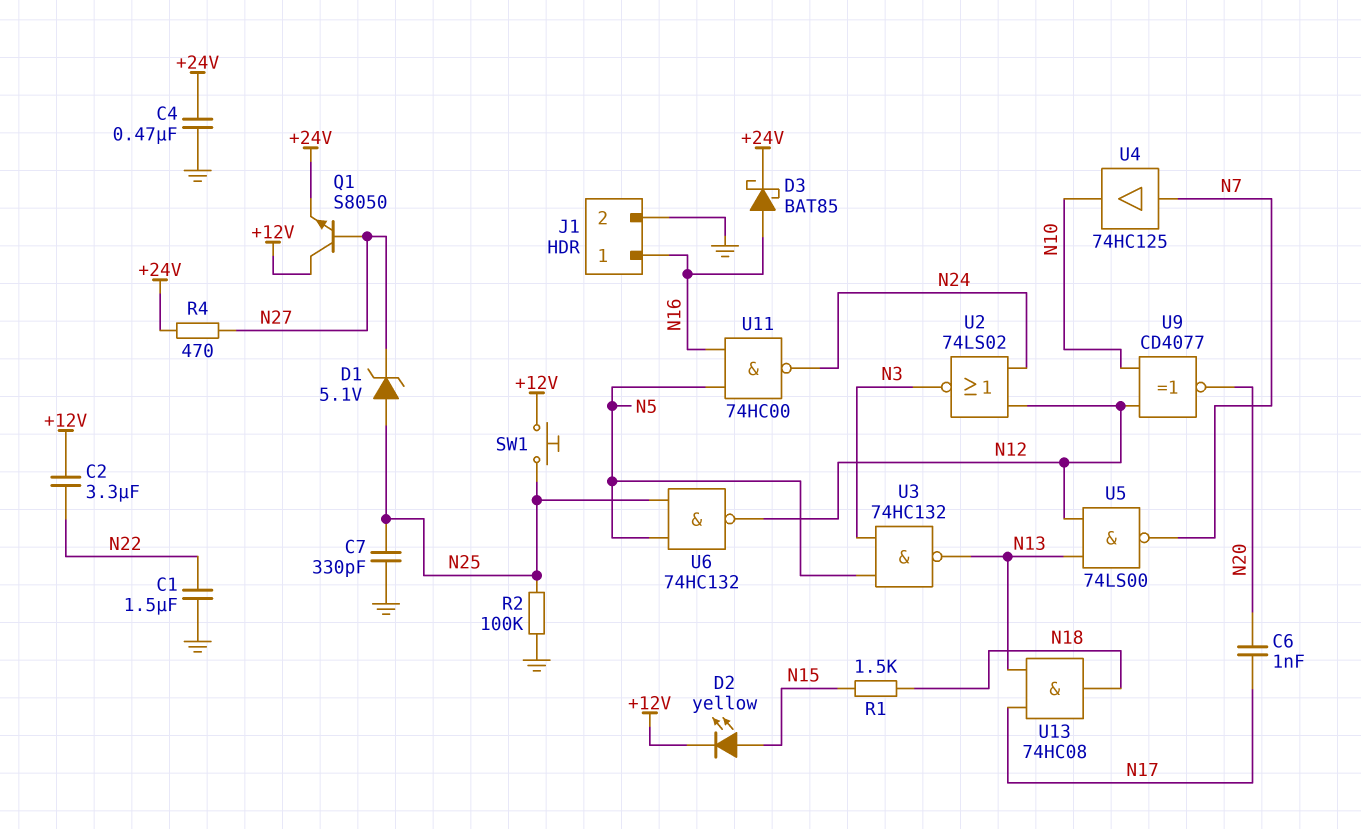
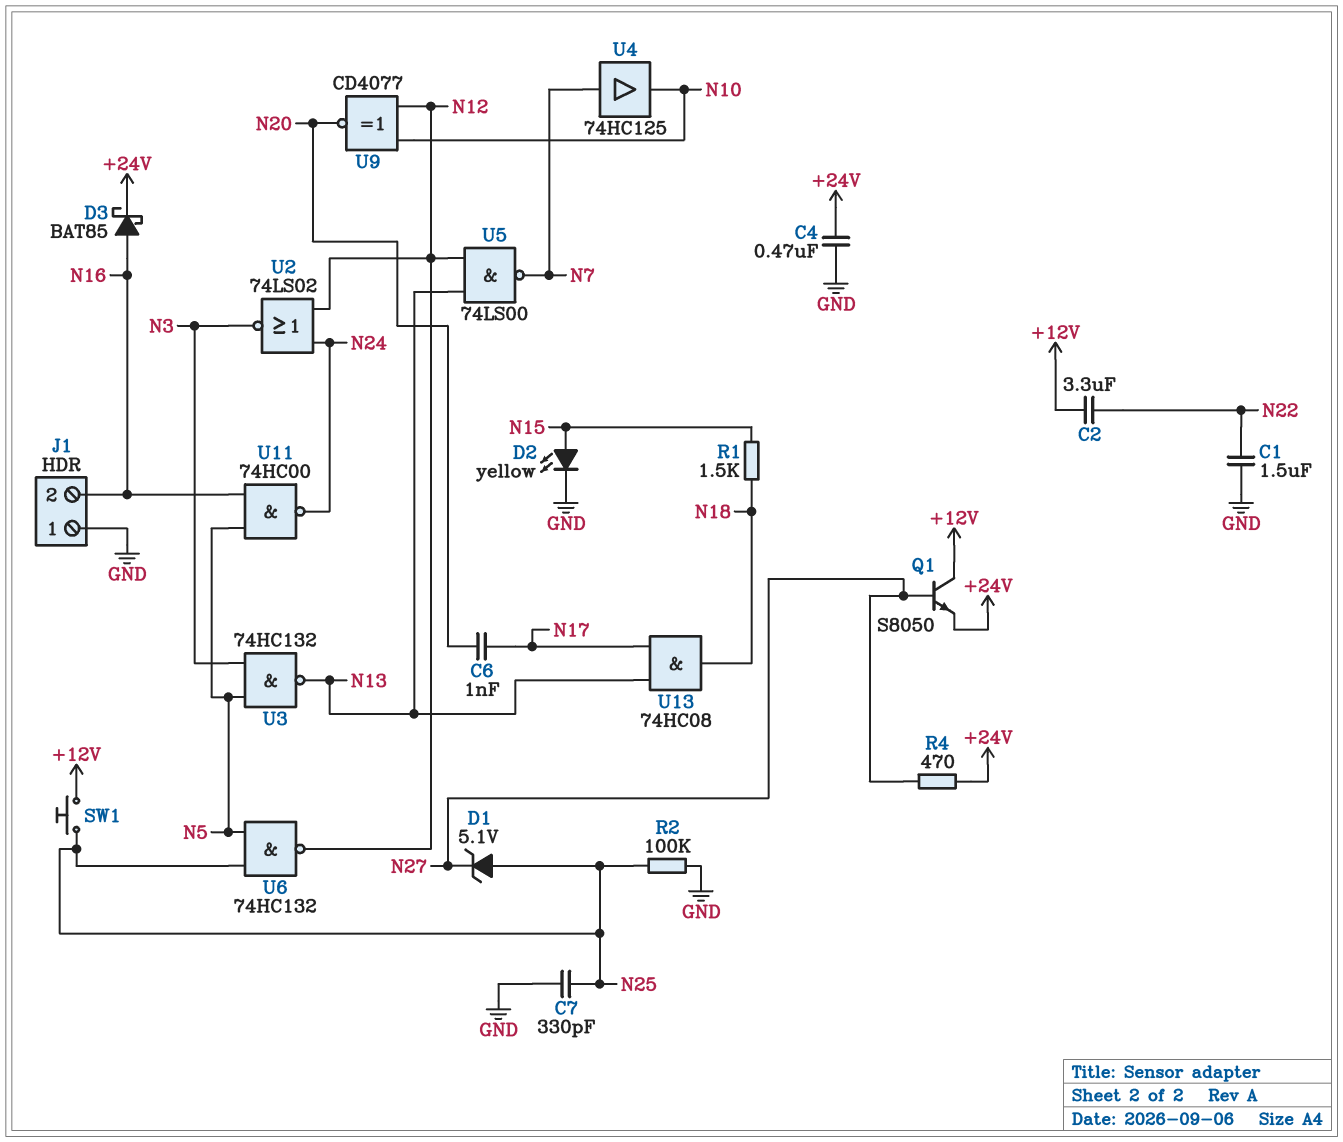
D2: LED yellow (A N15, K +12V) -> LED yellow (A N15, K GND)
J1 pin 1: N16 -> GND
J1 pin 2: GND -> N16

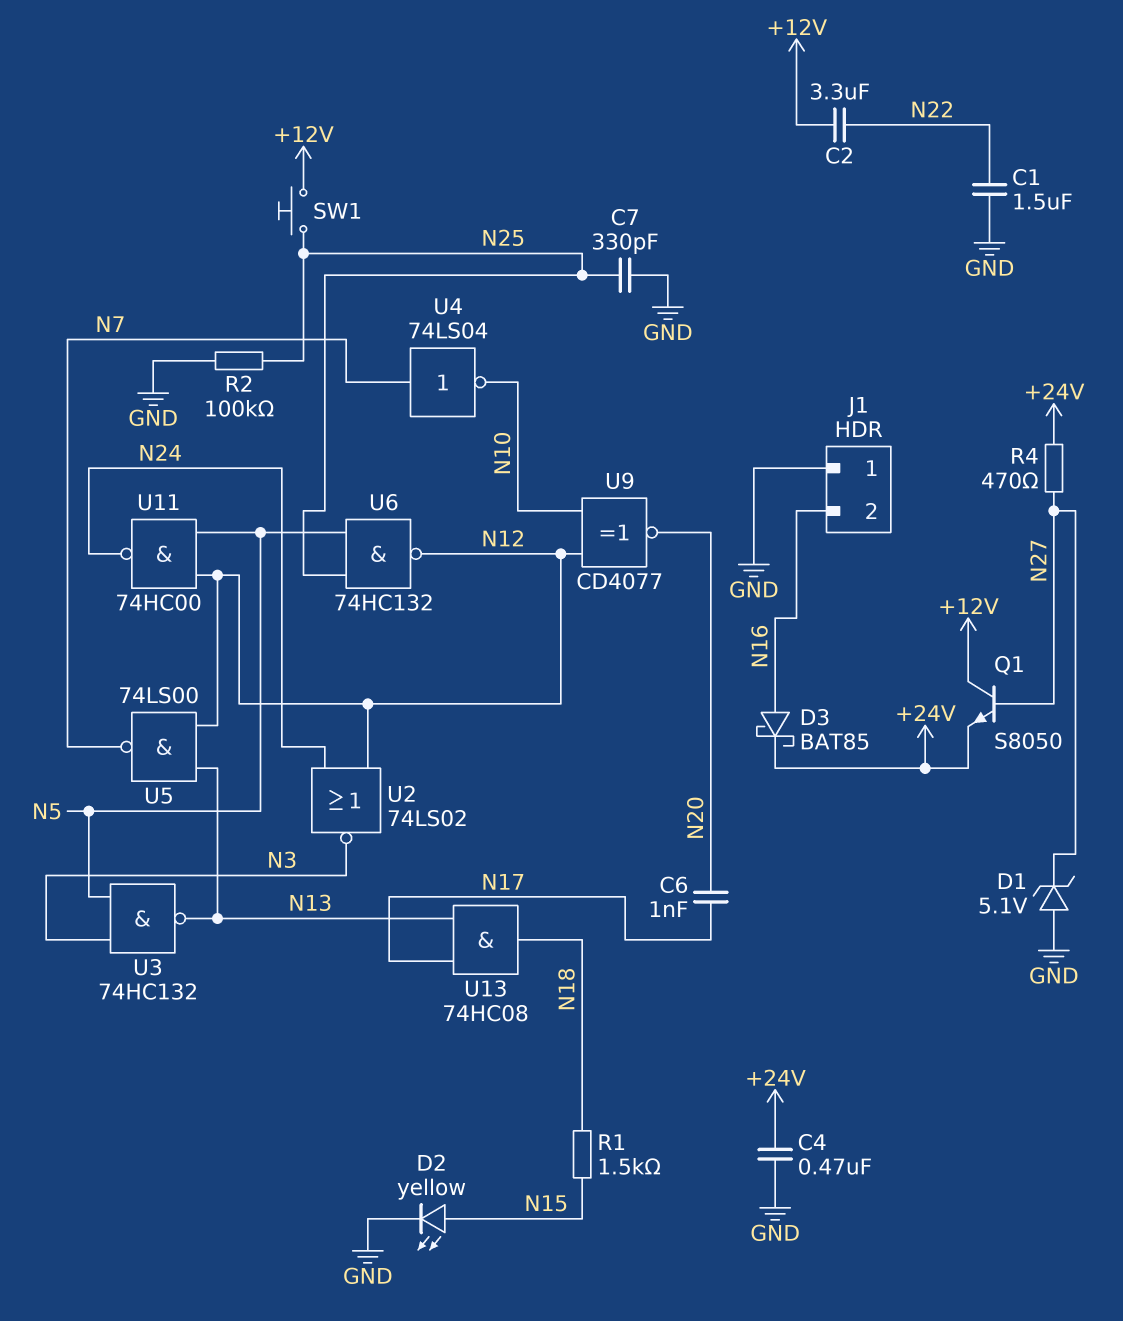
D1: zener 5.1V (A N25, K N27) -> zener 5.1V (A GND, K N27)
U4: buffer 74HC125 (in N7, out N10) -> NOT 74LS04 (in N7, out N10)
U11: NAND 74HC00 (in N5, in N16, out N24) -> NAND 74HC00 (in N5, in N12, out N24)

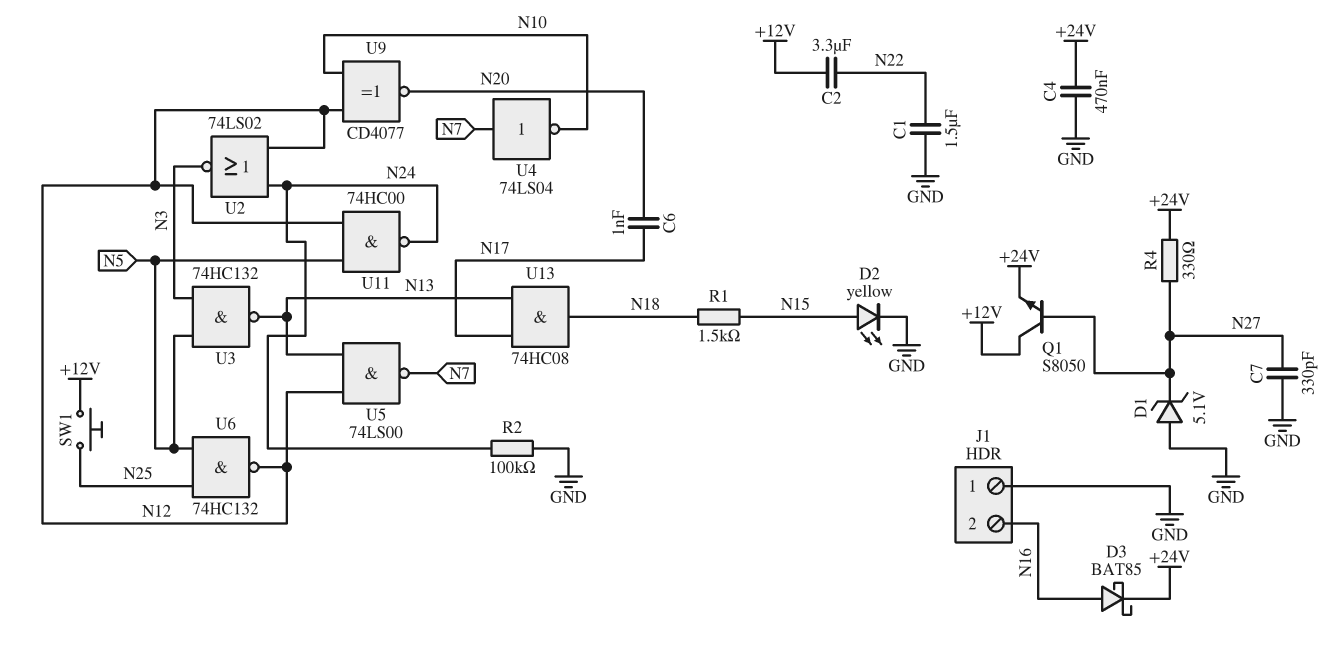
C7: 330pF (GND, N25) -> 330pF (GND, N27)
R2: 100k (GND, N25) -> 100k (GND, N24)
R4: 470 (+24V, N27) -> 330 (+24V, N27)

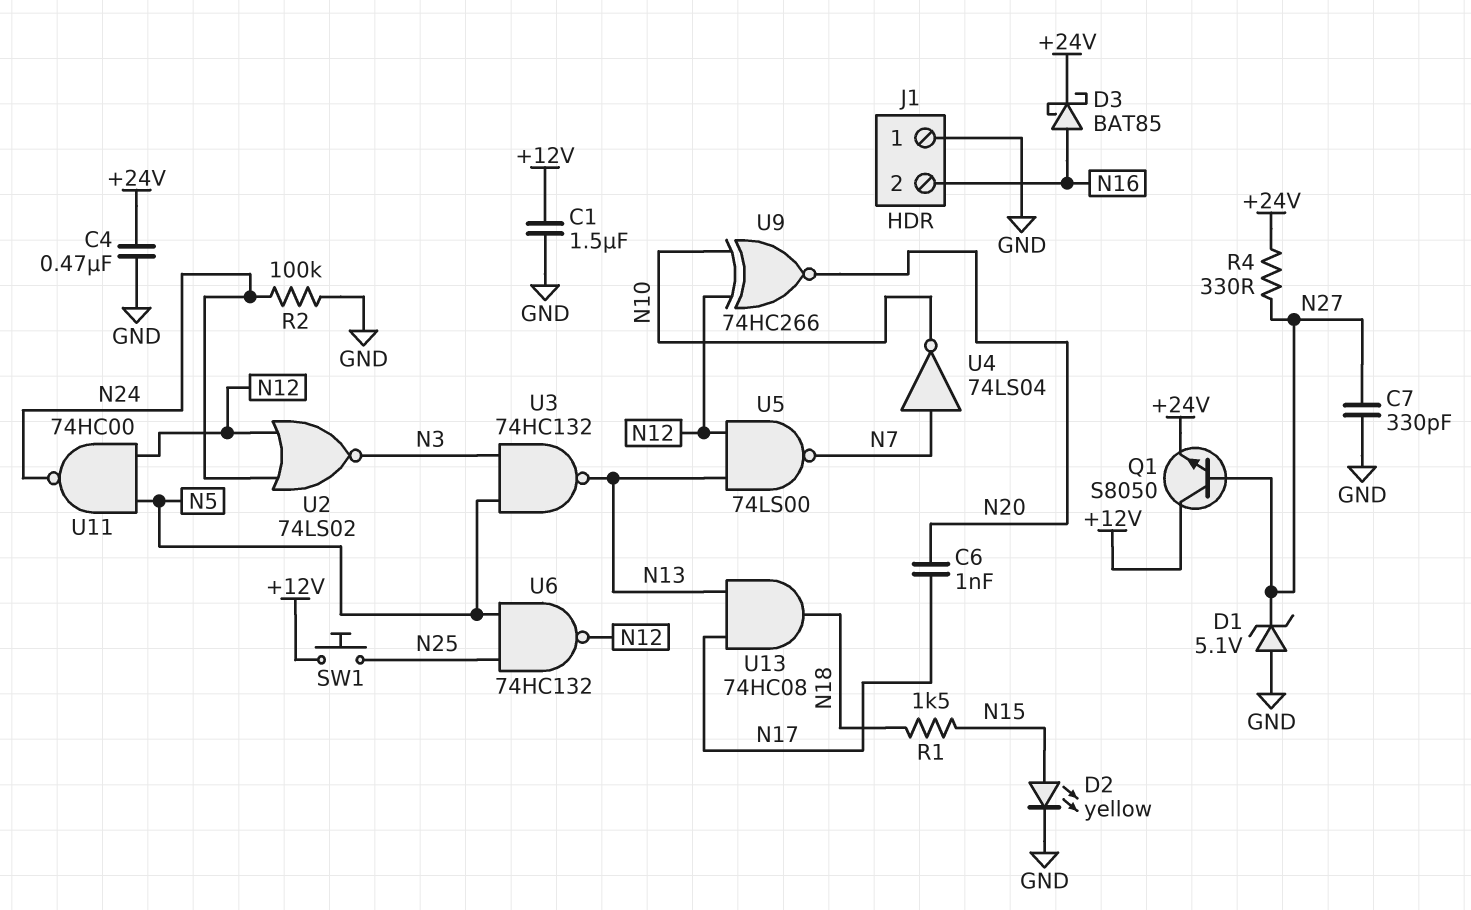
C1: 1.5uF (GND, N22) -> 1.5uF (+12V, GND)
C2: 3.3uF (+12V, N22) -> none
U9: XNOR CD4077 (in N10, in N12, out N20) -> XNOR 74HC266 (in N10, in N12, out N20)

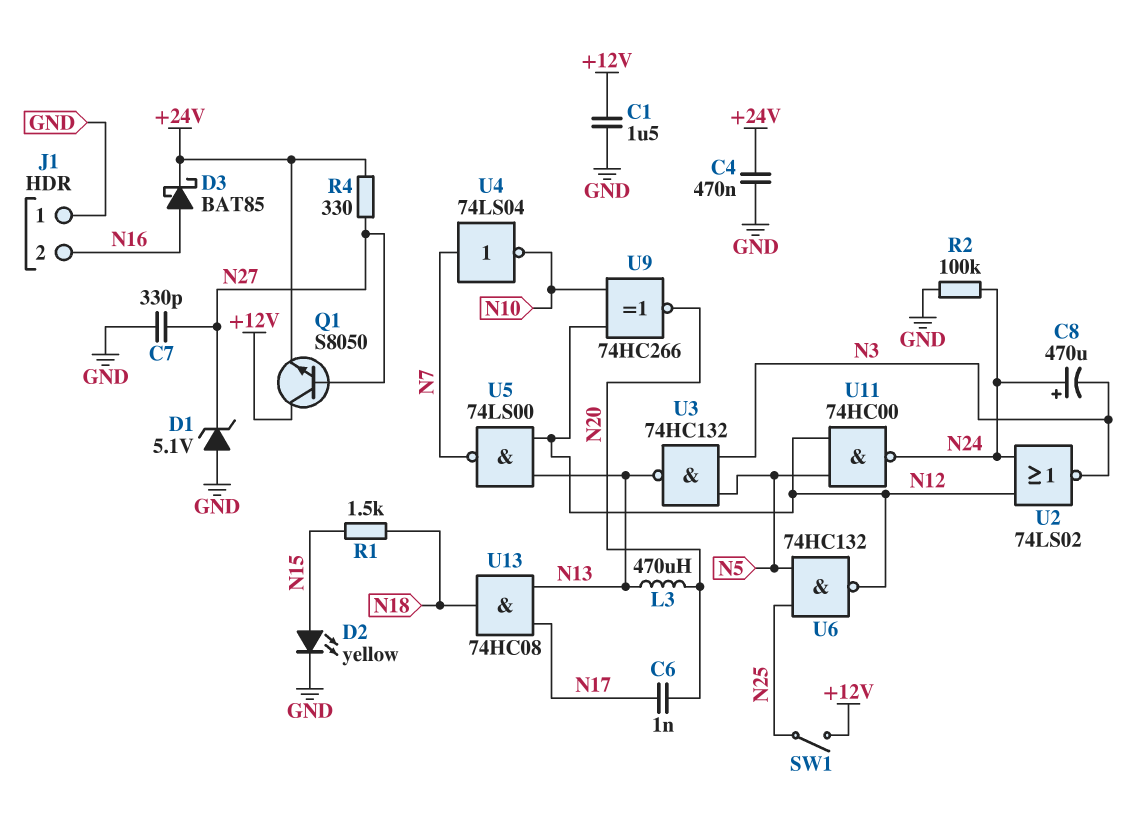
C8: none -> 470uF (plus N24, minus N3)
L3: none -> 470uH (N13, N20)
SW1: button (+12V, N25) -> switch (+12V, N25)

